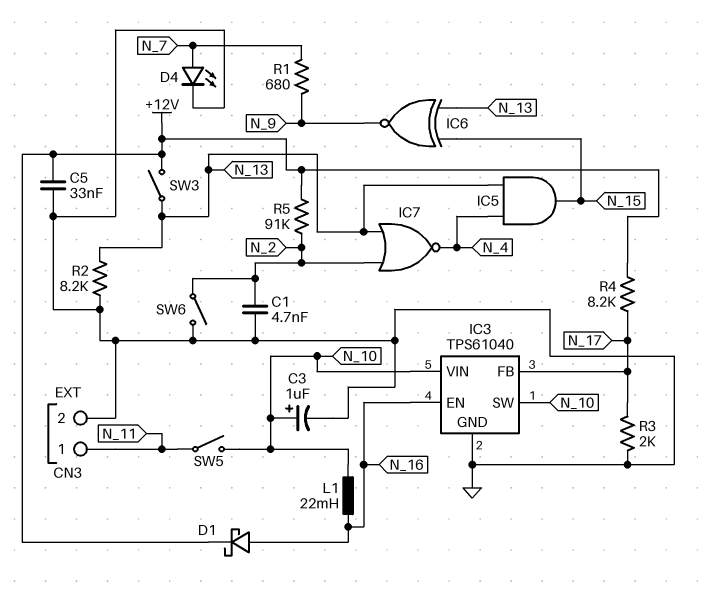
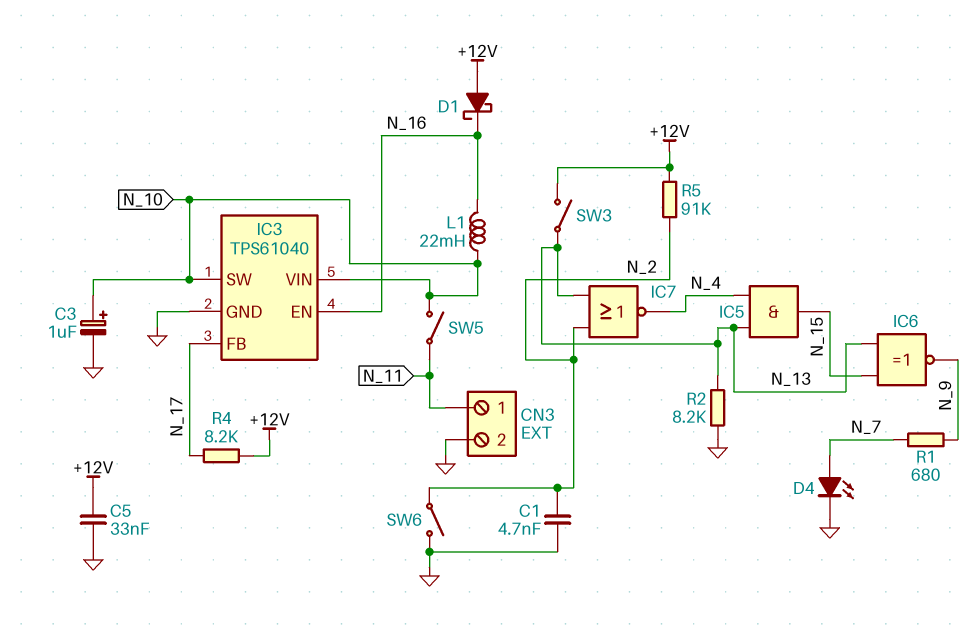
D1: schottky (A N_16, K +12V) -> schottky (A +12V, K N_16)
R3: 2k (GND, N_17) -> none

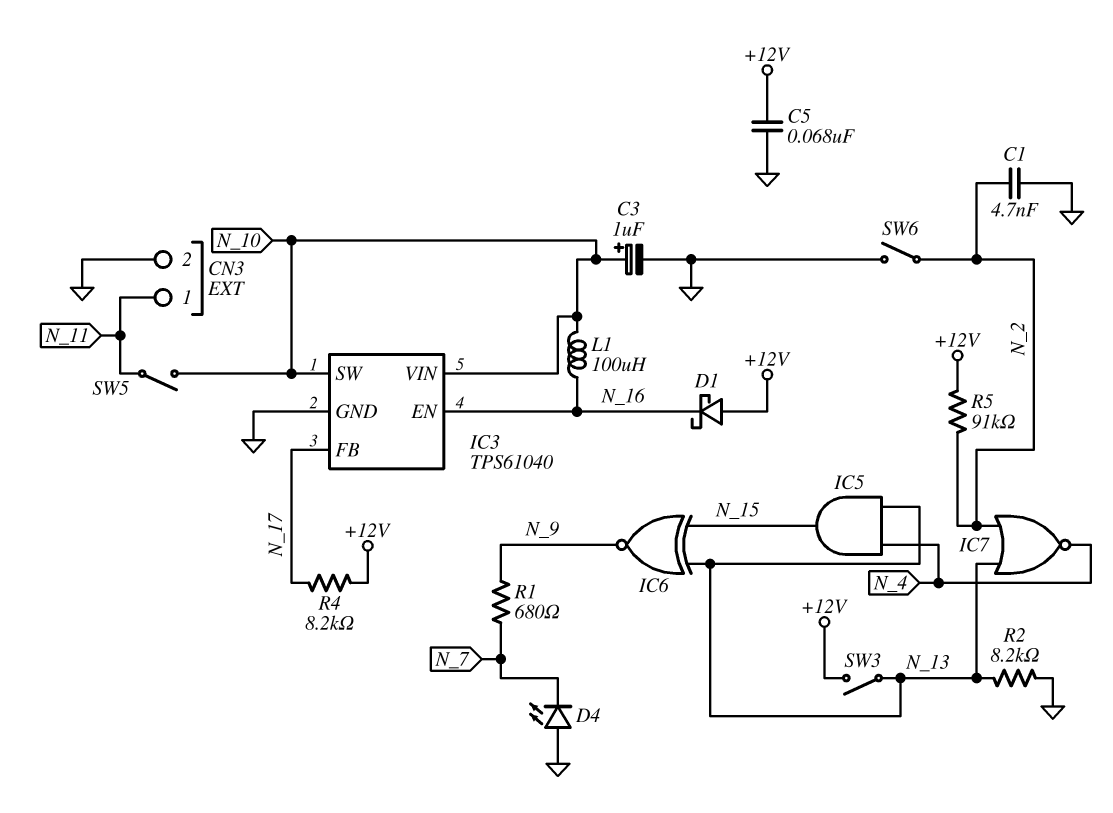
C5: 33nF (+12V, GND) -> 68nF (+12V, GND)
D4: LED (A N_7, K GND) -> LED (A GND, K N_7)
L1: 22mH (N_10, N_16) -> 100uH (N_10, N_16)

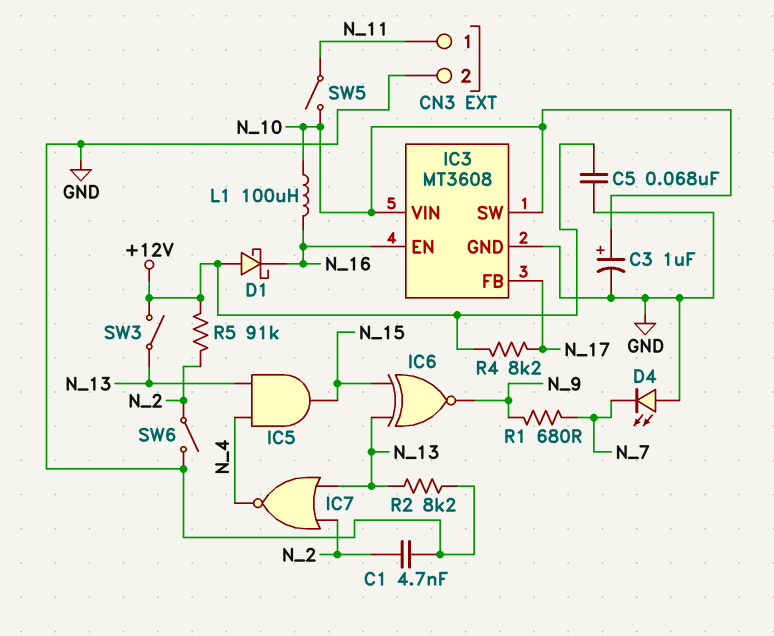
IC3: TPS61040 -> MT3608

